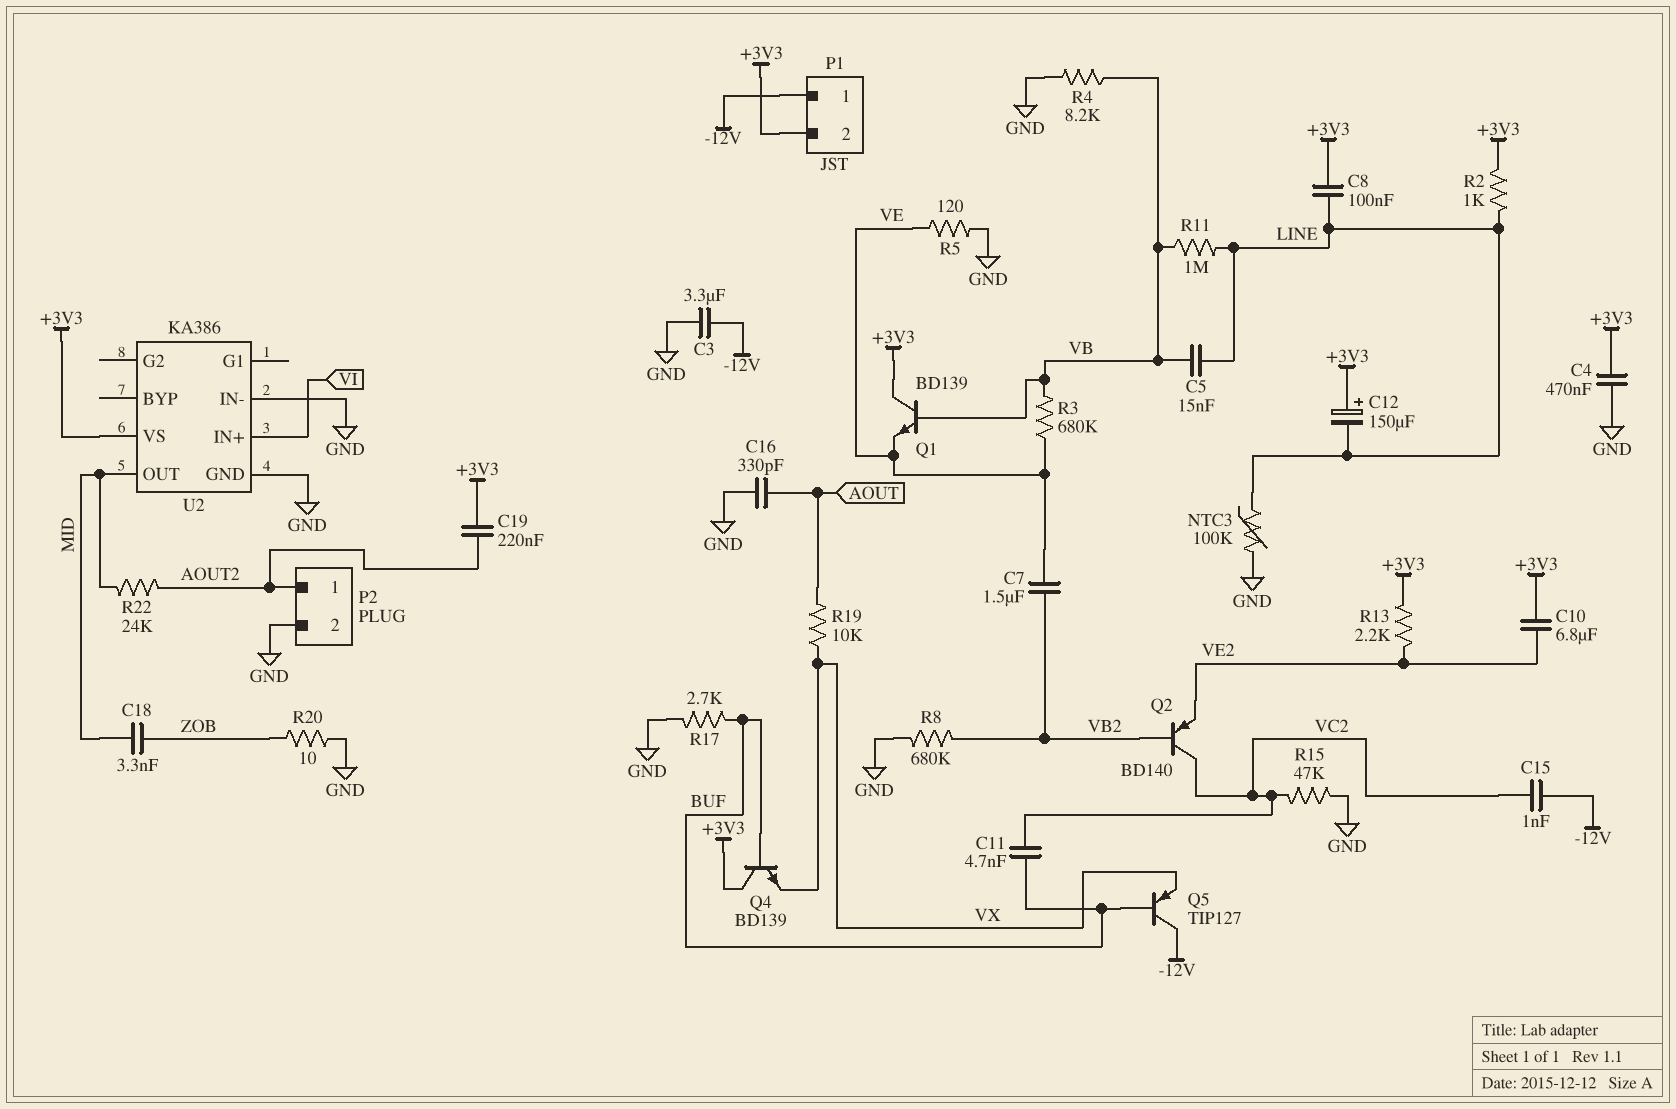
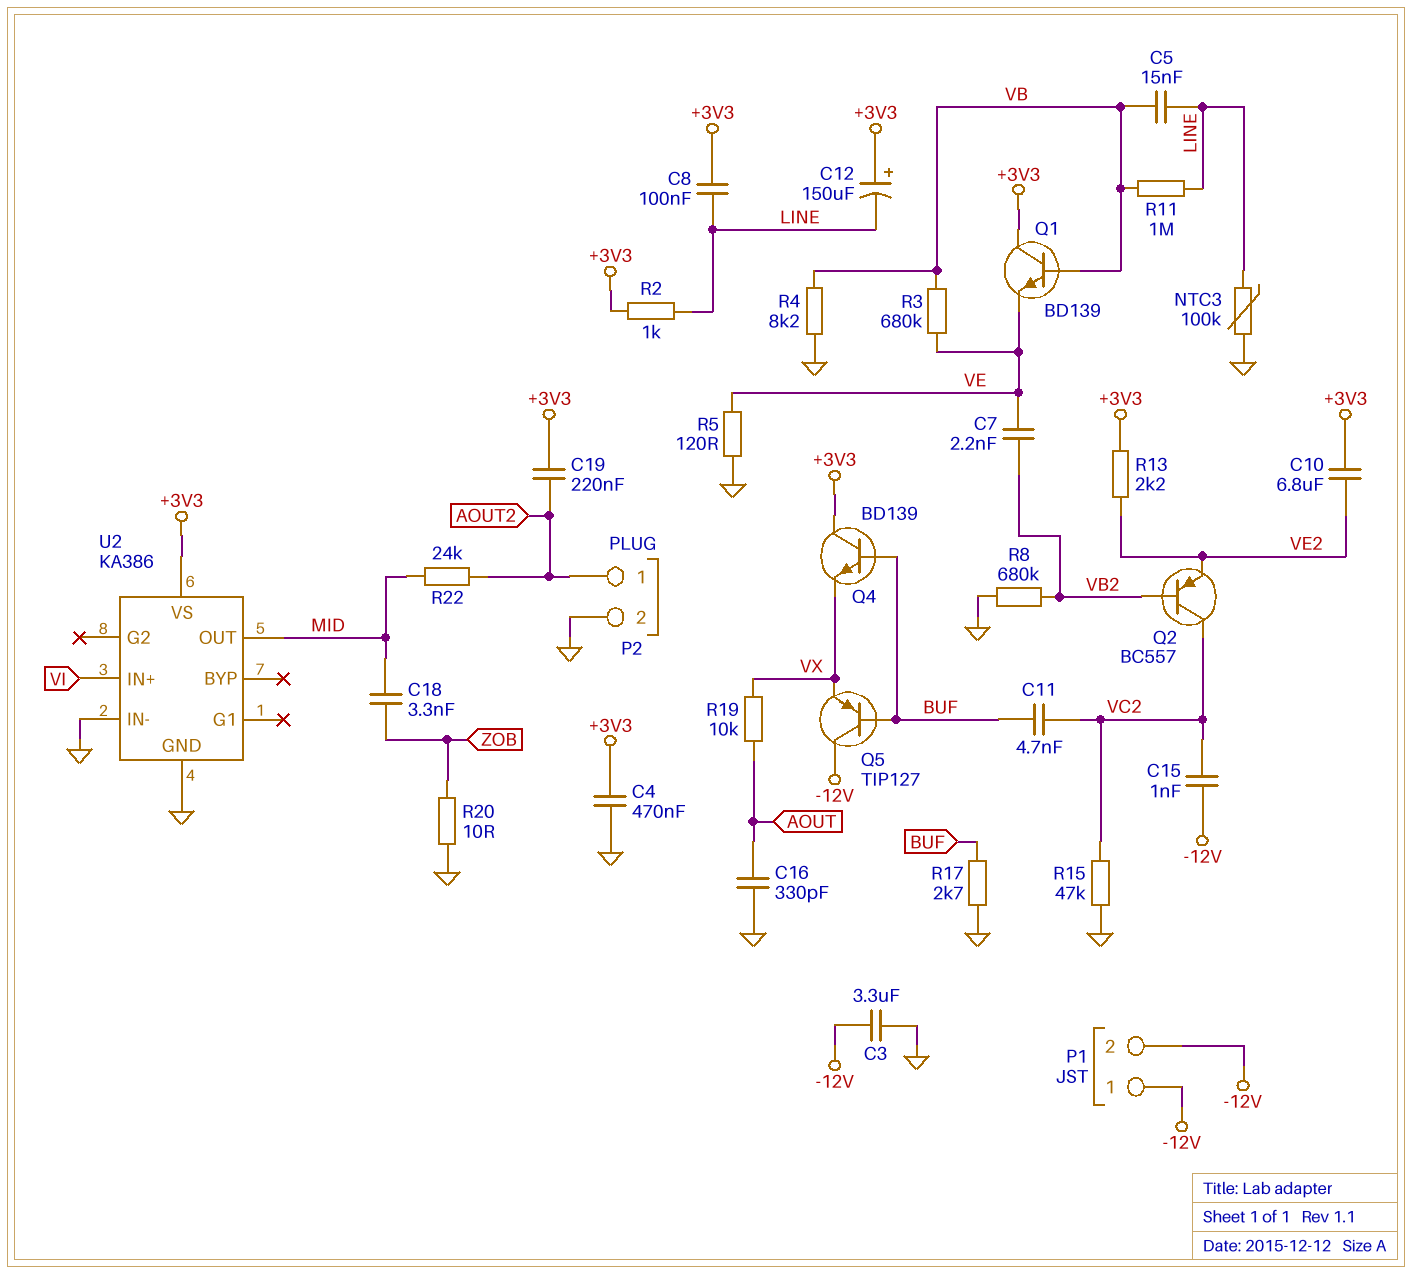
C7: 1.5uF (VB2, VE) -> 2.2nF (VB2, VE)
P1 pin 2: +3V3 -> -12V
Q2: PNP BD140 (B VB2, C VC2, E VE2) -> PNP BC557 (B VB2, C VC2, E VE2)

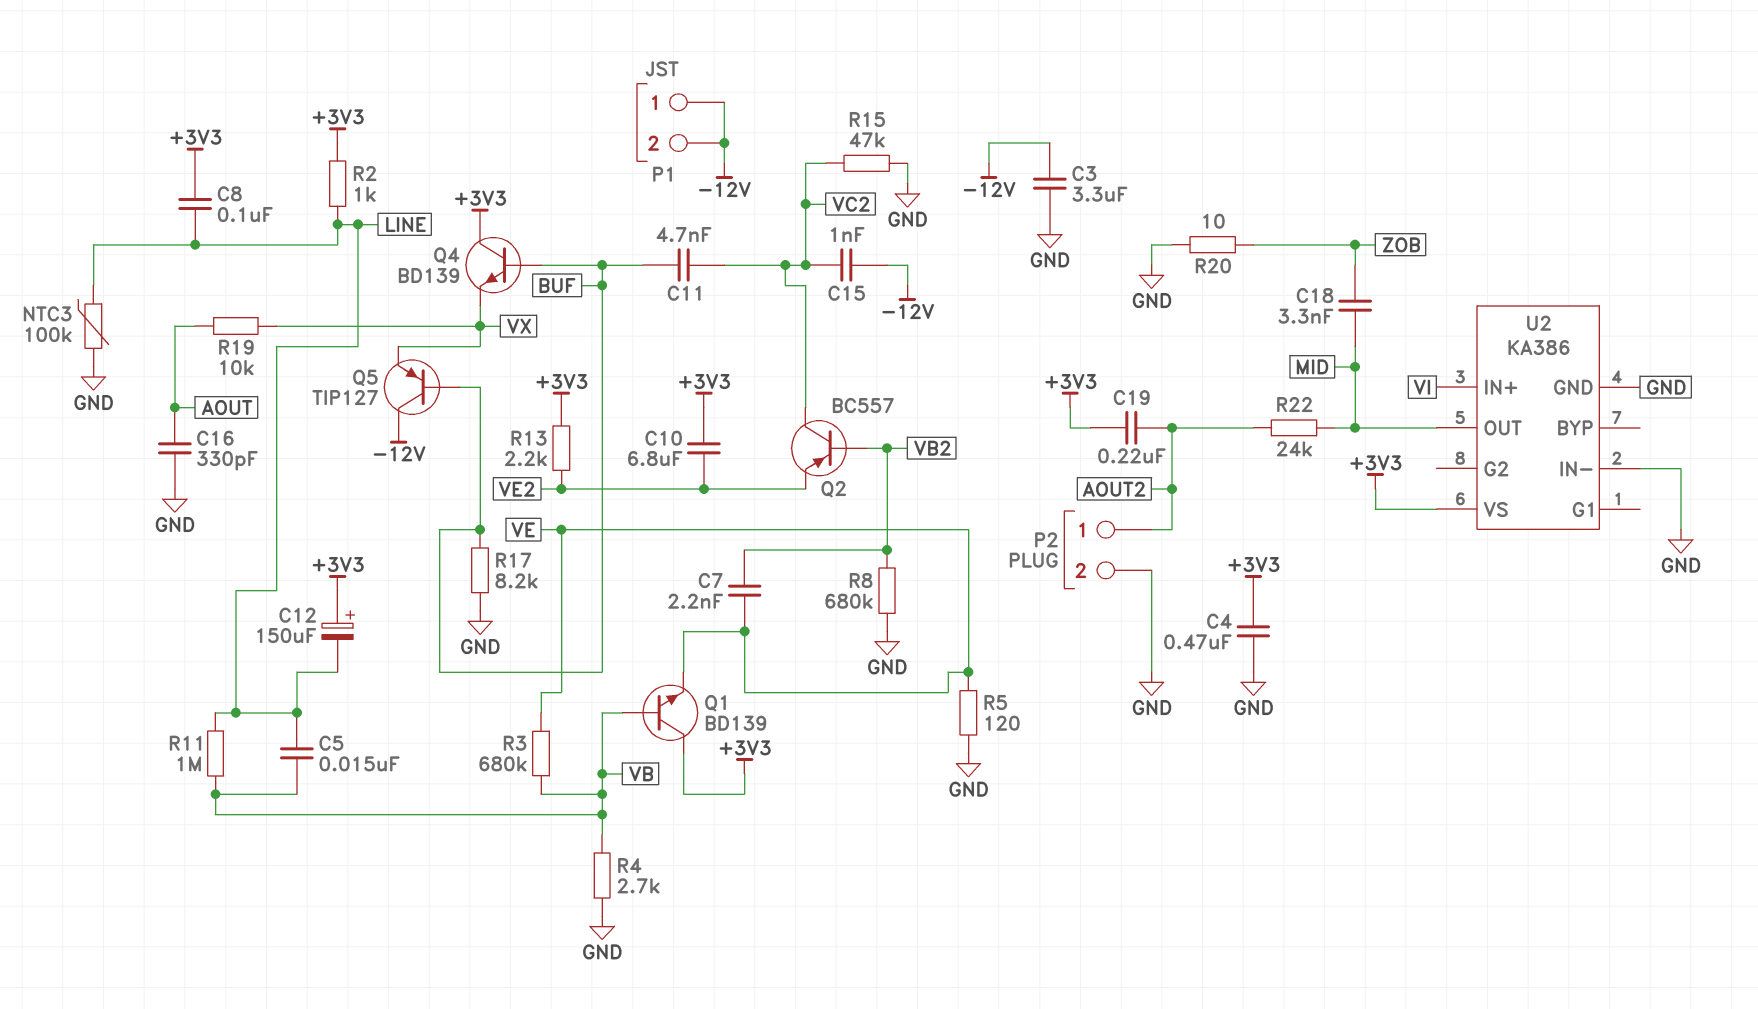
R4: 8.2k (GND, VB) -> 2.7k (GND, VB)
R17: 2.7k (BUF, GND) -> 8.2k (BUF, GND)

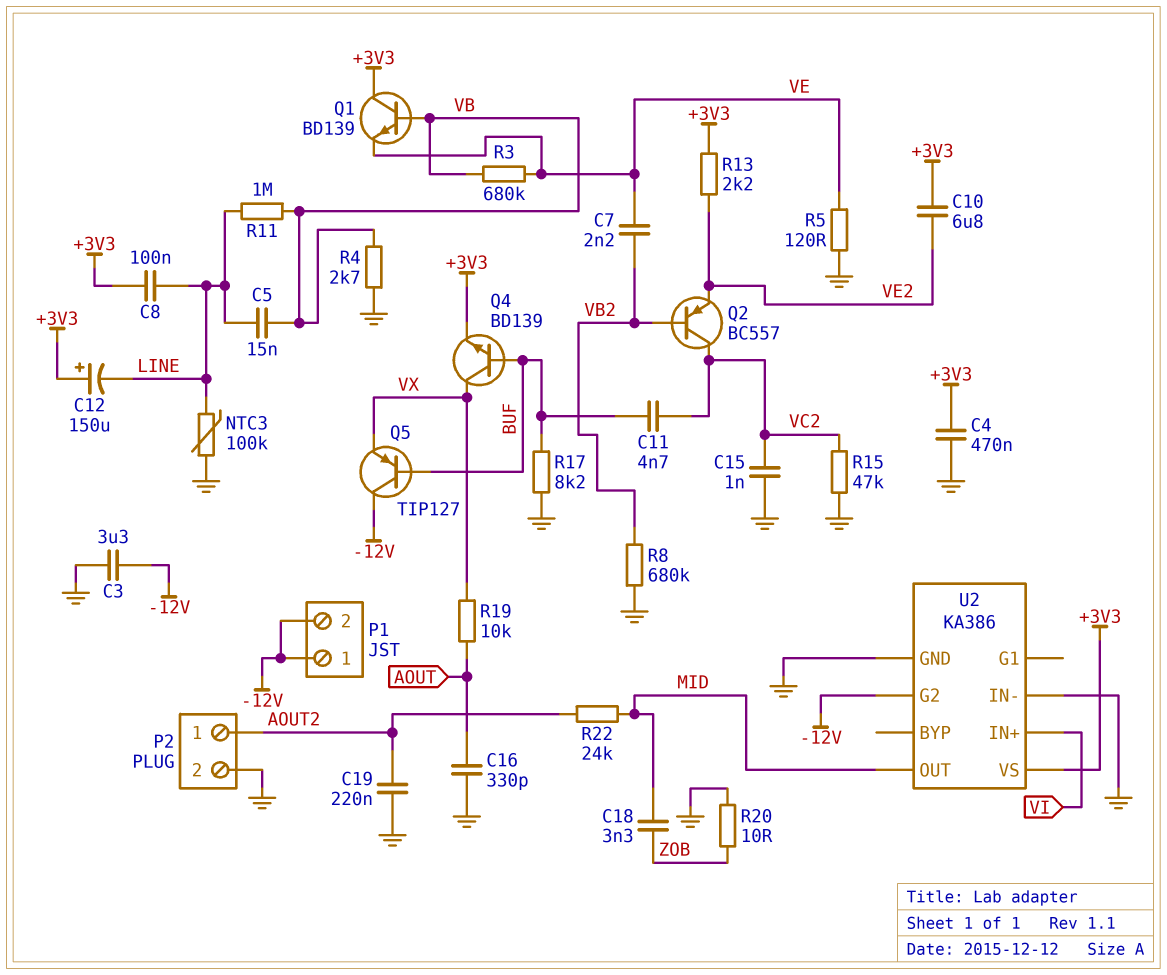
C15: 1nF (-12V, VC2) -> 1nF (GND, VC2)
C19: 220nF (+3V3, AOUT2) -> 220nF (AOUT2, GND)
Q4: NPN BD139 (B BUF, C +3V3, E VX) -> NPN BD139 (B BUF, C VX, E +3V3)
R2: 1k (+3V3, LINE) -> none
U2 pin G2: none -> -12V

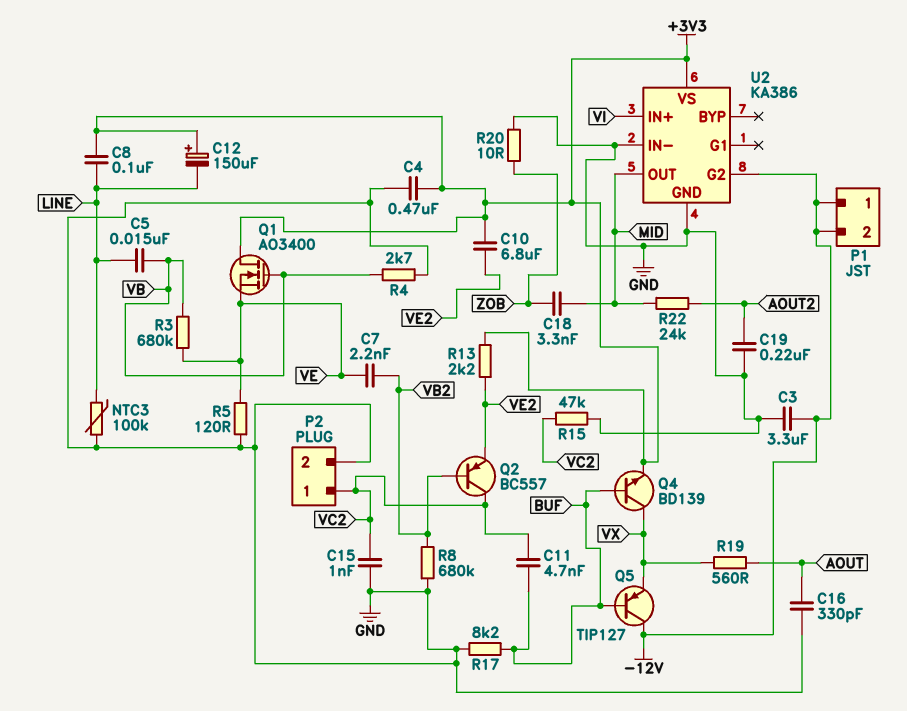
P2 pin 1: AOUT2 -> VC2
Q1: NPN BD139 (B VB, C +3V3, E VE) -> NMOS AO3400 (G VB, D +3V3, S VE)
R11: 1M (LINE, VB) -> none
R19: 10k (AOUT, VX) -> 560 (AOUT, VX)

